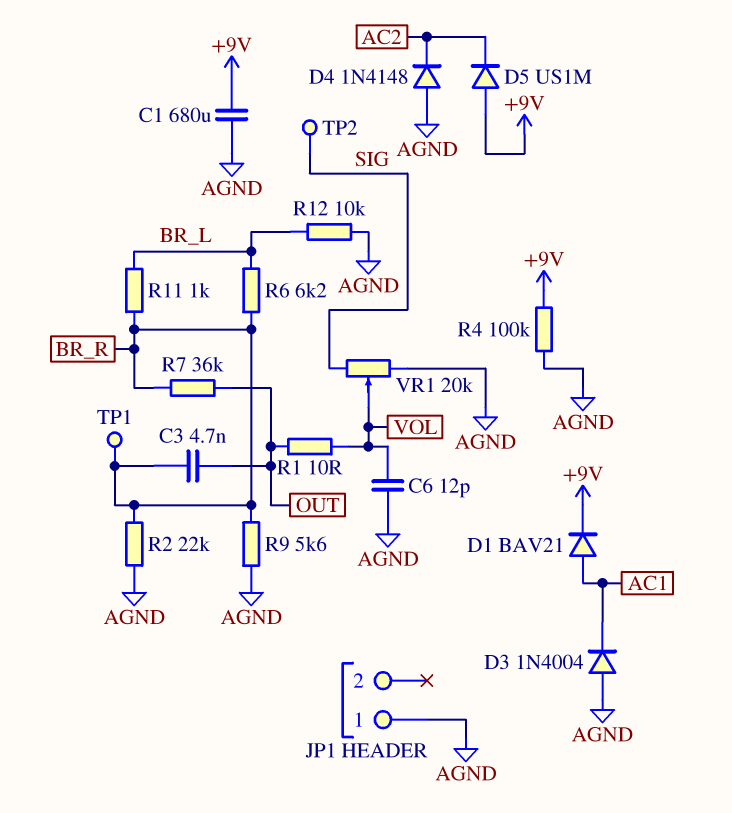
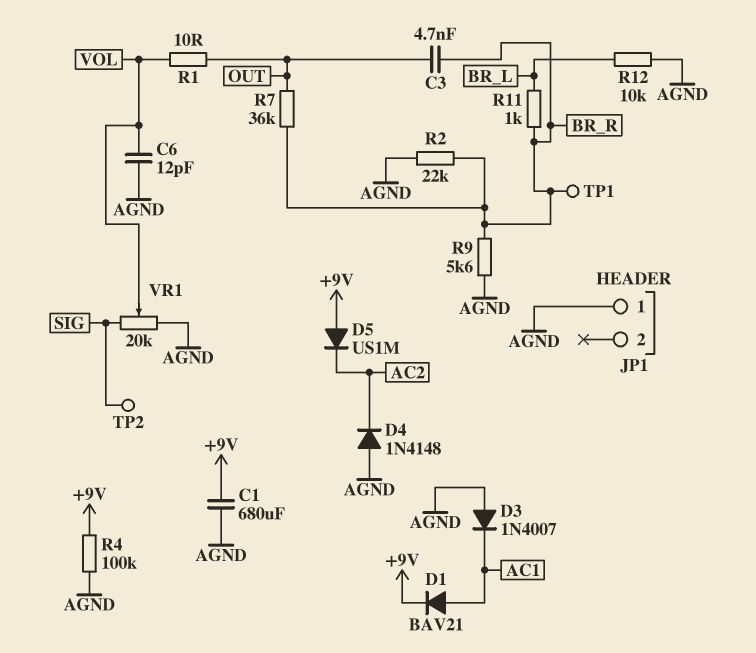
D3: diode 1N4004 (A AGND, K AC1) -> diode 1N4007 (A AGND, K AC1)
R6: 6.2k (BR_L, BR_R) -> none

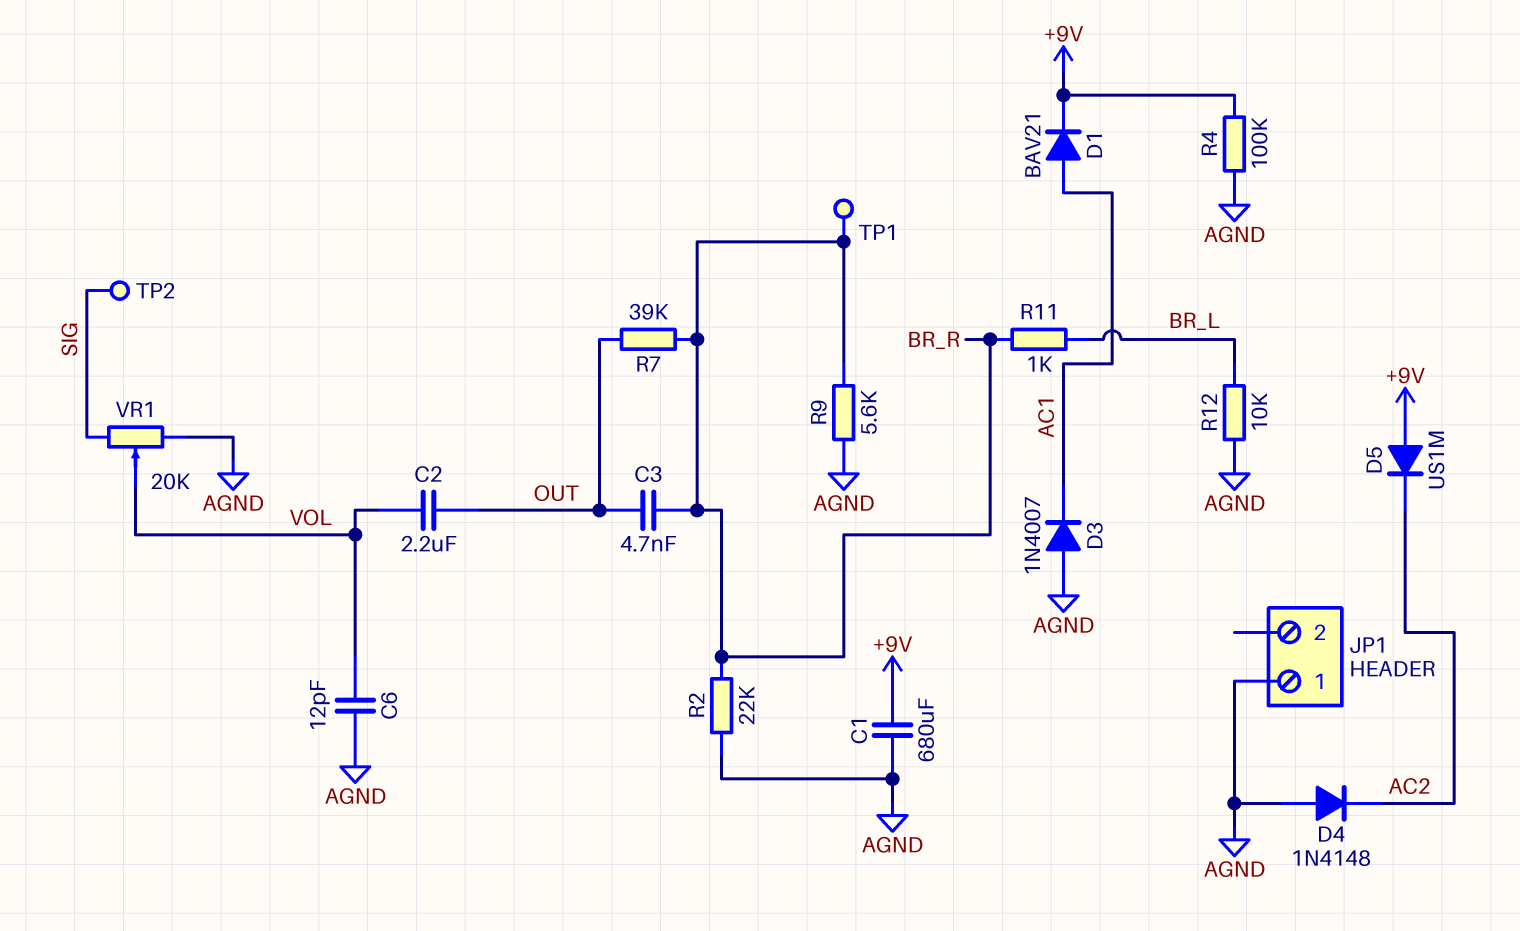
C2: none -> 2.2uF (OUT, VOL)
R1: 10 (OUT, VOL) -> none
R7: 36k (BR_R, OUT) -> 39k (BR_R, OUT)

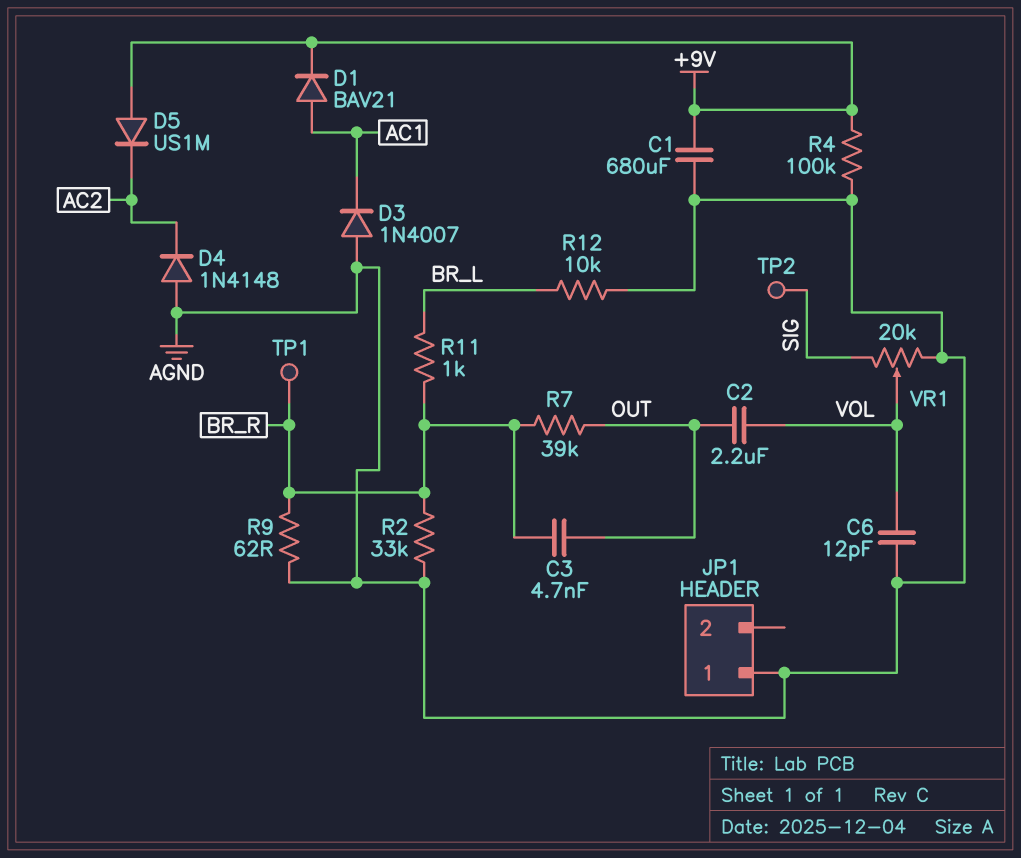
R2: 22k (AGND, BR_R) -> 33k (AGND, BR_R)
R9: 5.6k (AGND, BR_R) -> 62 (AGND, BR_R)

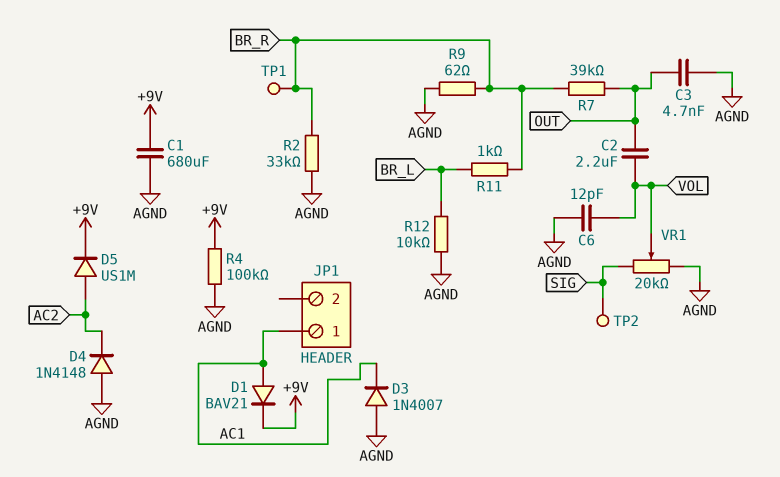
C3: 4.7nF (BR_R, OUT) -> 4.7nF (AGND, OUT)
D5: diode US1M (A +9V, K AC2) -> diode US1M (A AC2, K +9V)
JP1 pin 1: AGND -> AC1

